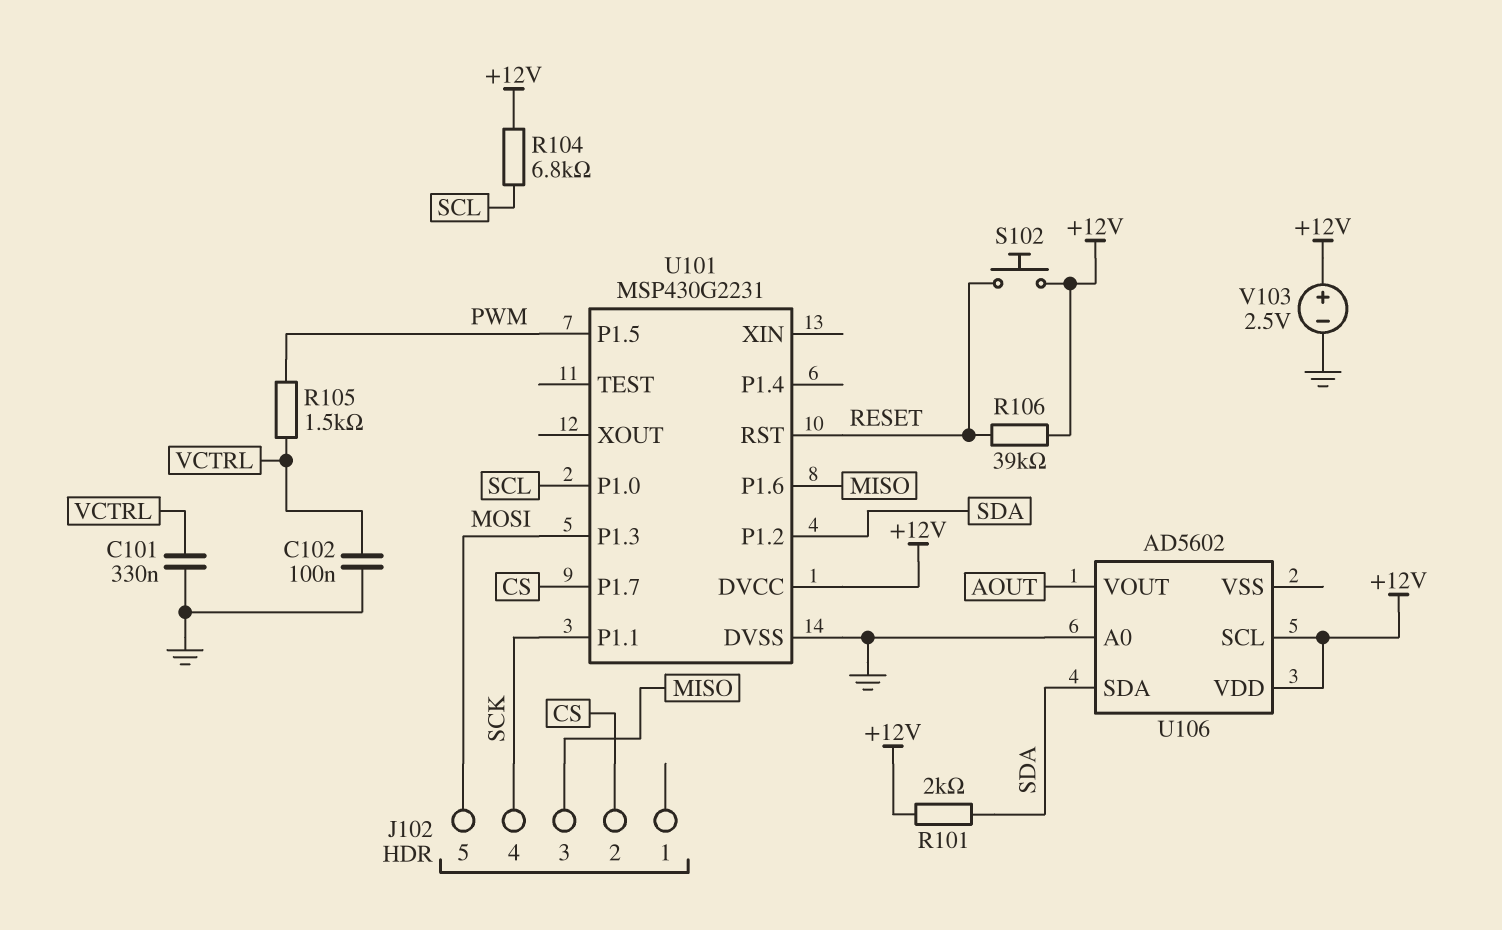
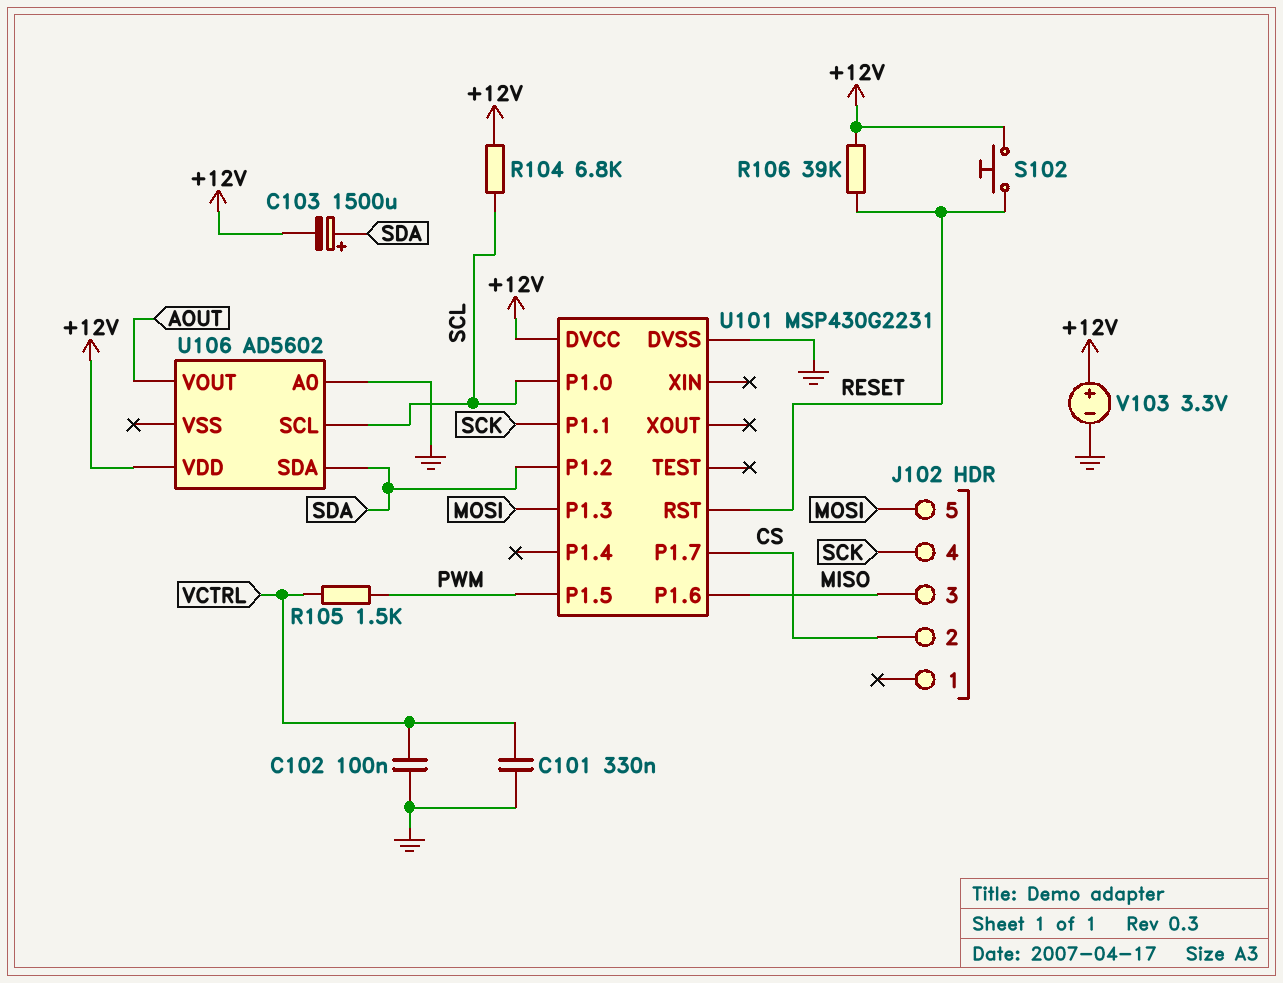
C103: none -> 1500uF (plus SDA, minus +12V)
R101: 2k (+12V, SDA) -> none
U106 pin SCL: +12V -> SCL
V103: 2.5V (plus +12V, minus GND) -> 3.3V (plus +12V, minus GND)

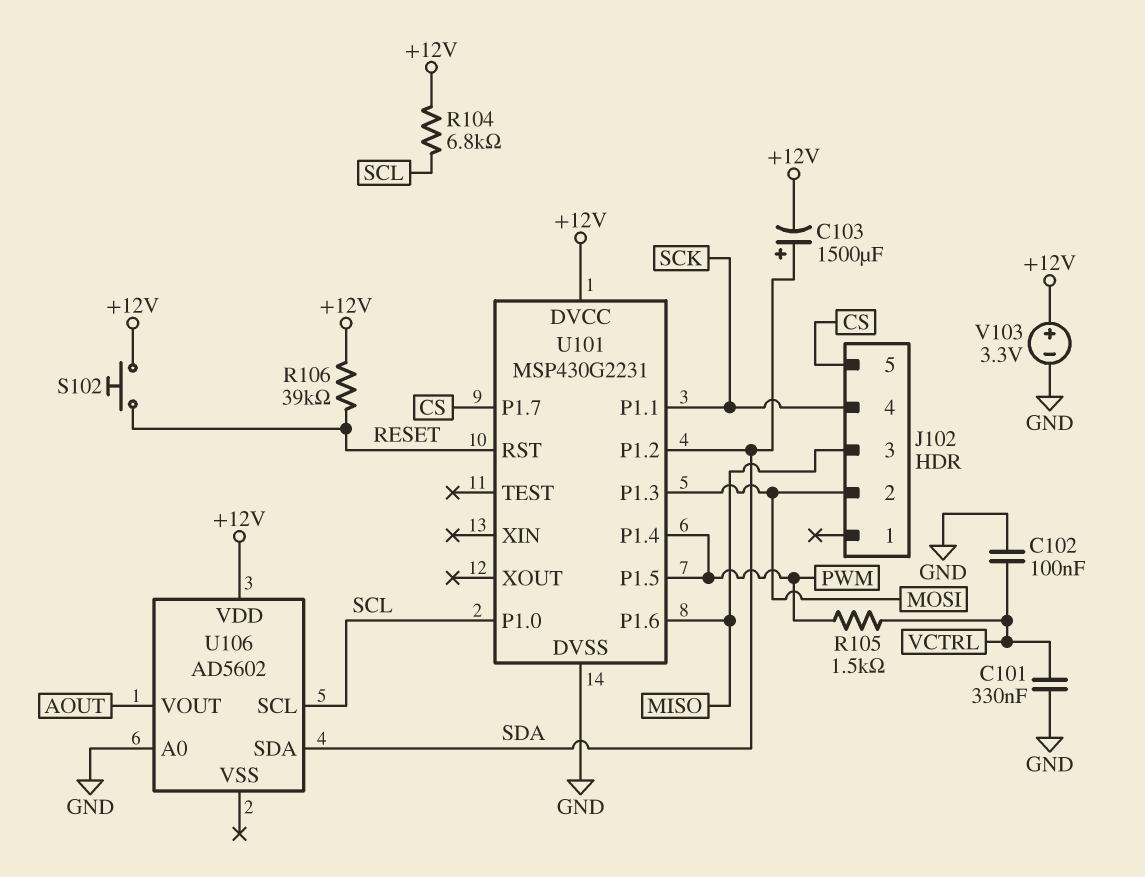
J102 pin 2: CS -> MOSI
J102 pin 5: MOSI -> CS
U101 pin P1.4: none -> PWM

